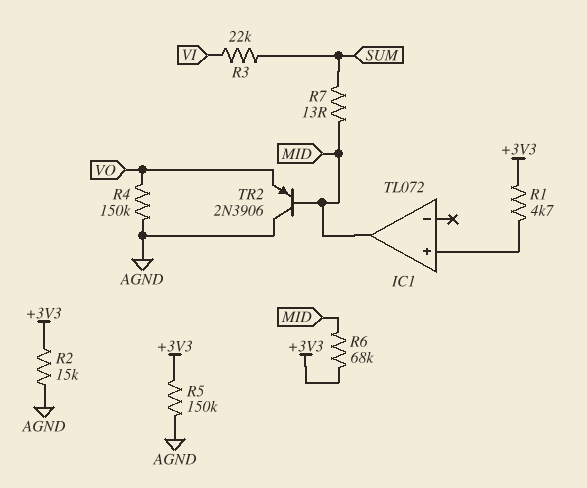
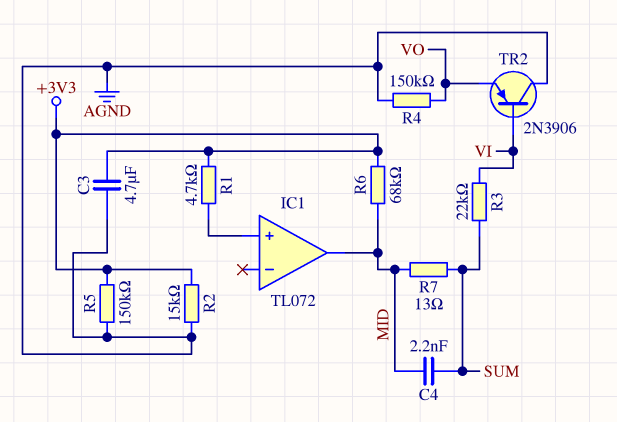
C3: none -> 4.7uF (+3V3, AGND)
C4: none -> 2.2nF (MID, SUM)
TR2: PNP 2N3906 (B MID, C AGND, E VO) -> PNP 2N3906 (B VI, C AGND, E VO)

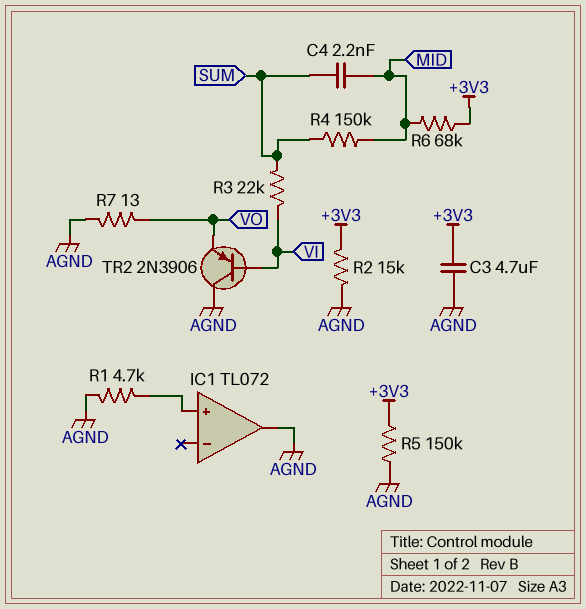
IC1 pin out: MID -> AGND
R1: 4.7k (+3V3, IC1/in+) -> 4.7k (AGND, IC1/in+)
R4: 150k (AGND, VO) -> 150k (MID, SUM)
R7: 13 (MID, SUM) -> 13 (AGND, VO)

